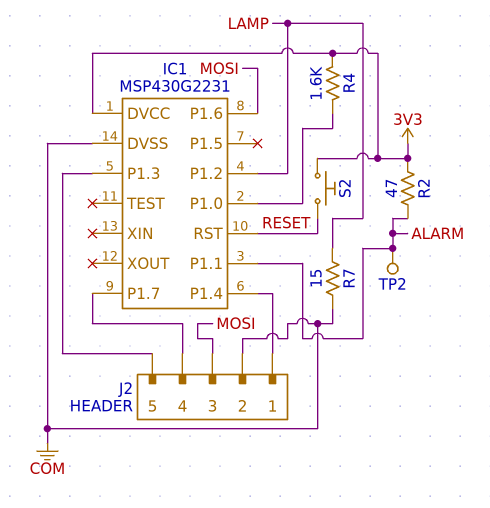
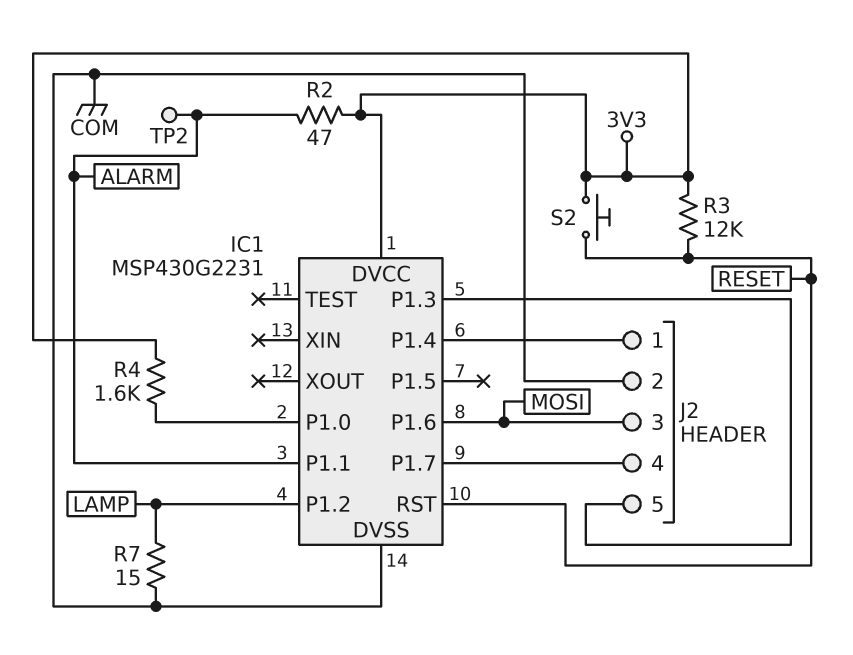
R3: none -> 12k (3V3, RESET)

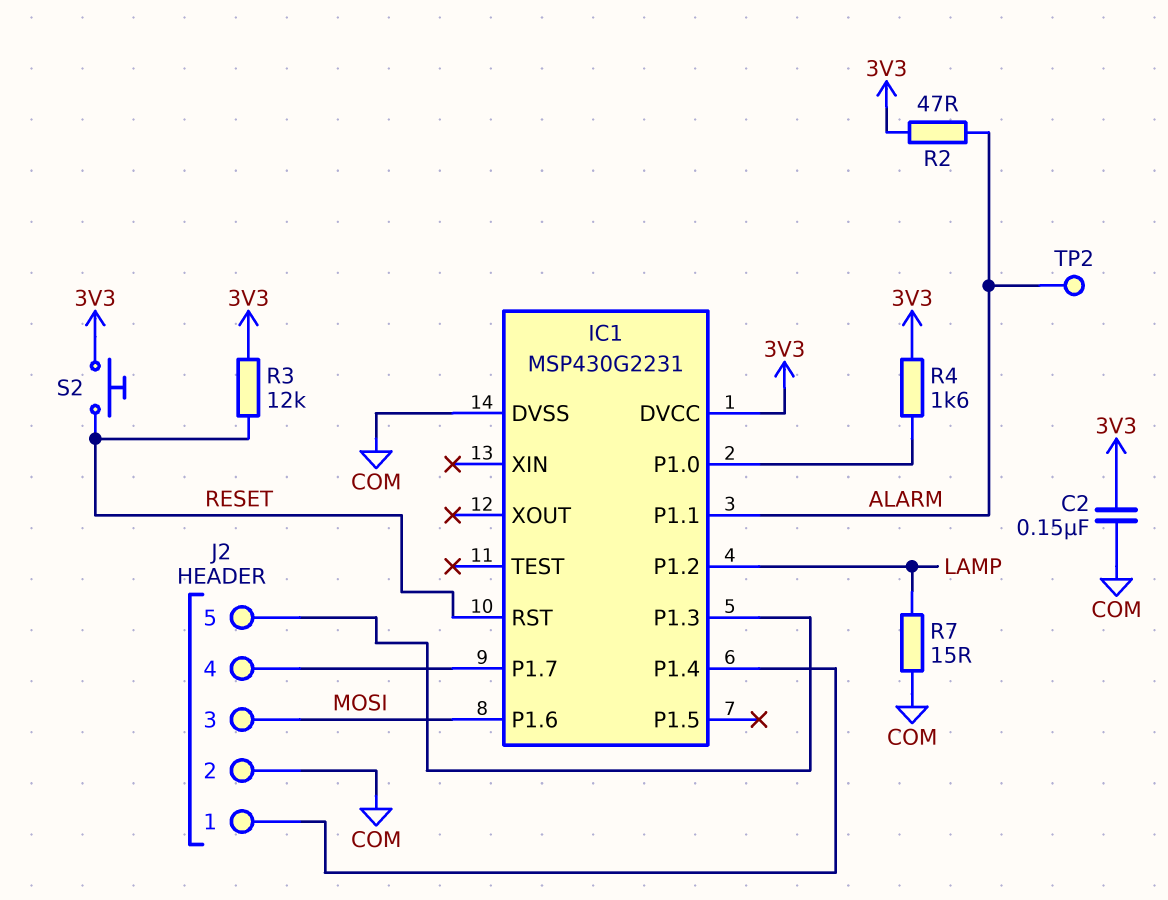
C2: none -> 150nF (3V3, COM)

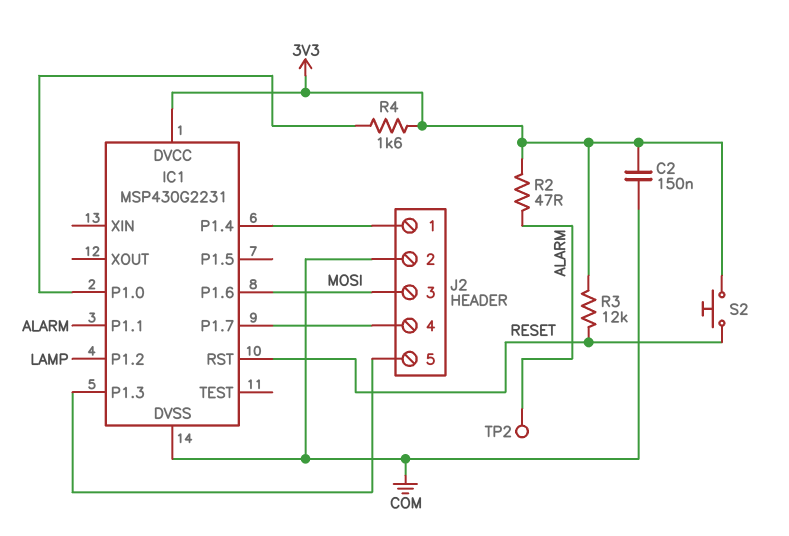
R7: 15 (COM, LAMP) -> none

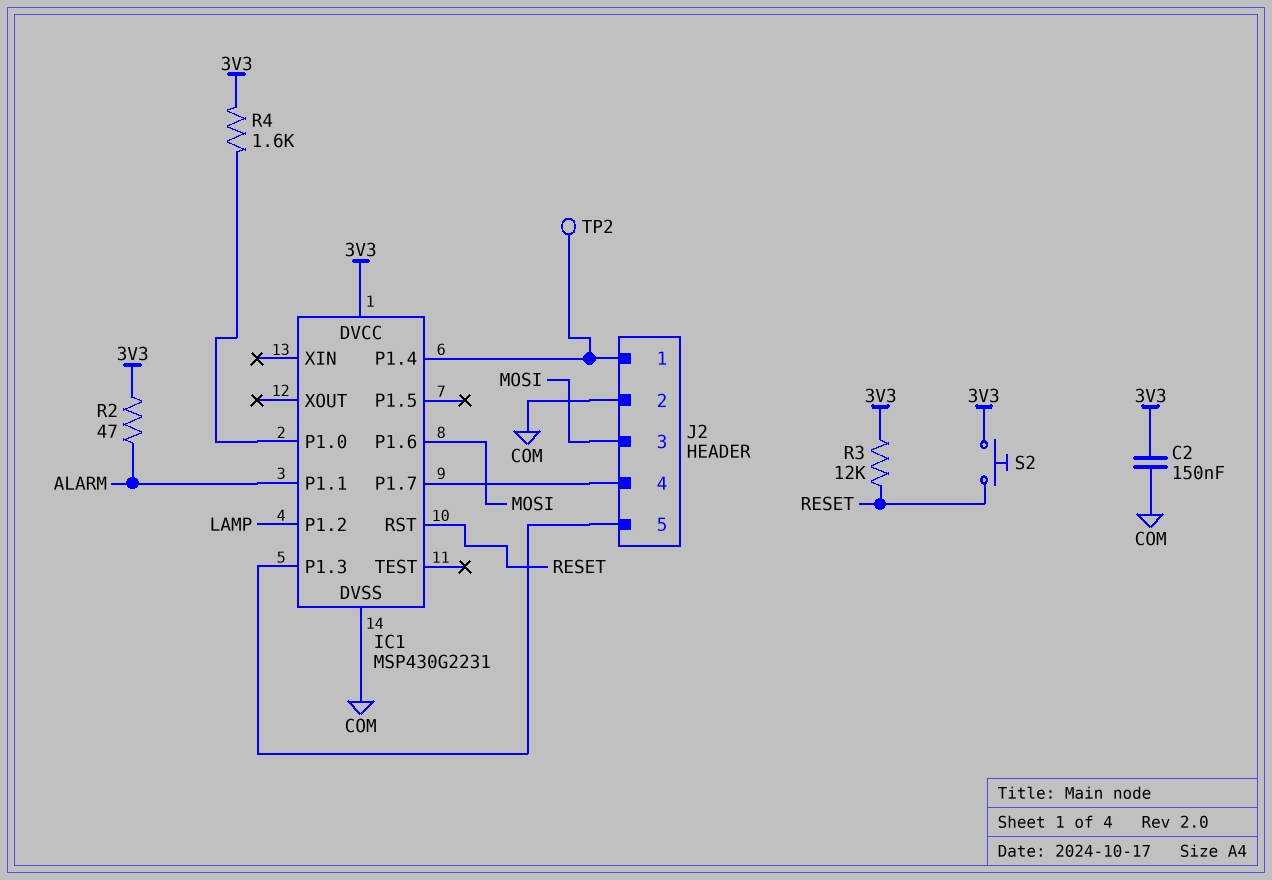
TP2: test point (ALARM) -> test point (IC1/P1.4)

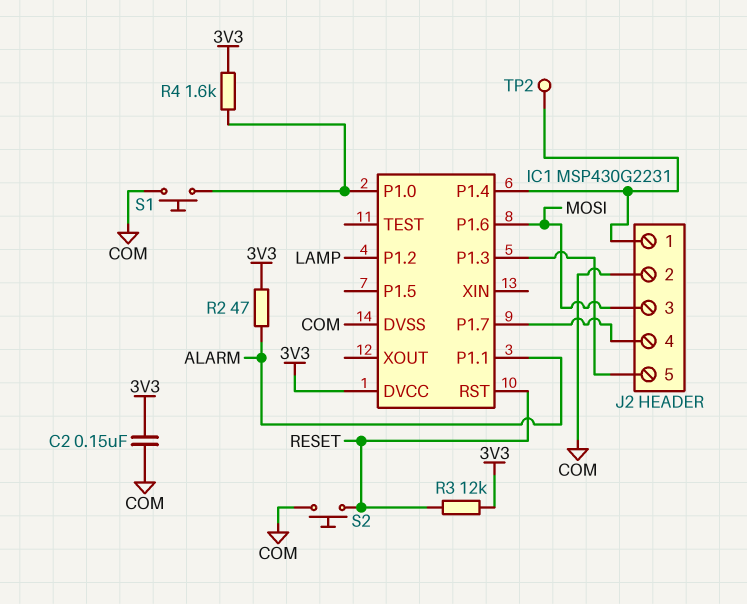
S1: none -> button (COM, IC1/P1.0)
S2: button (3V3, RESET) -> button (COM, RESET)

